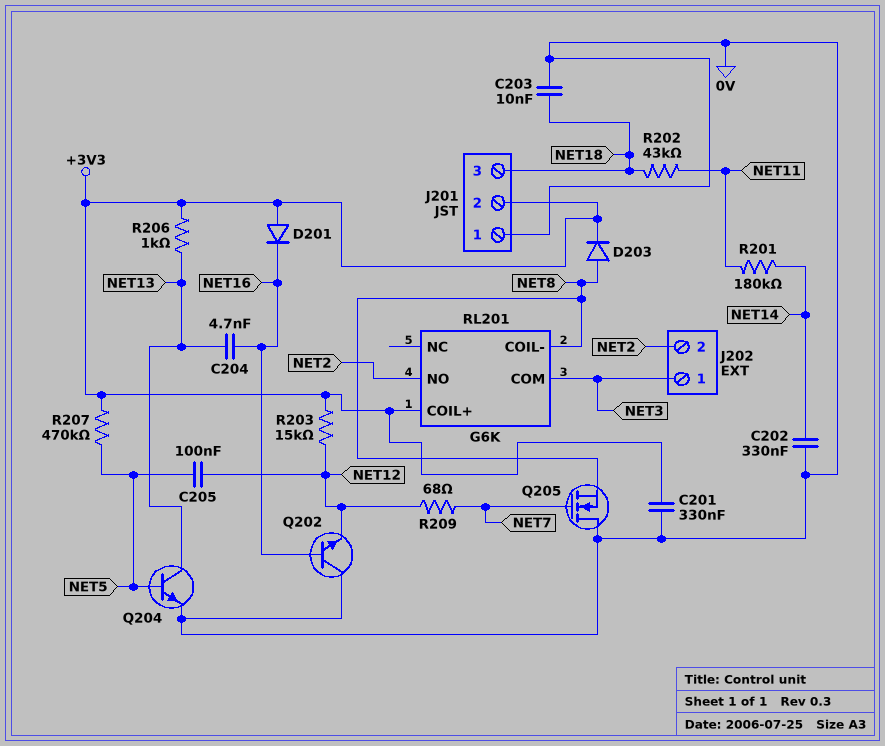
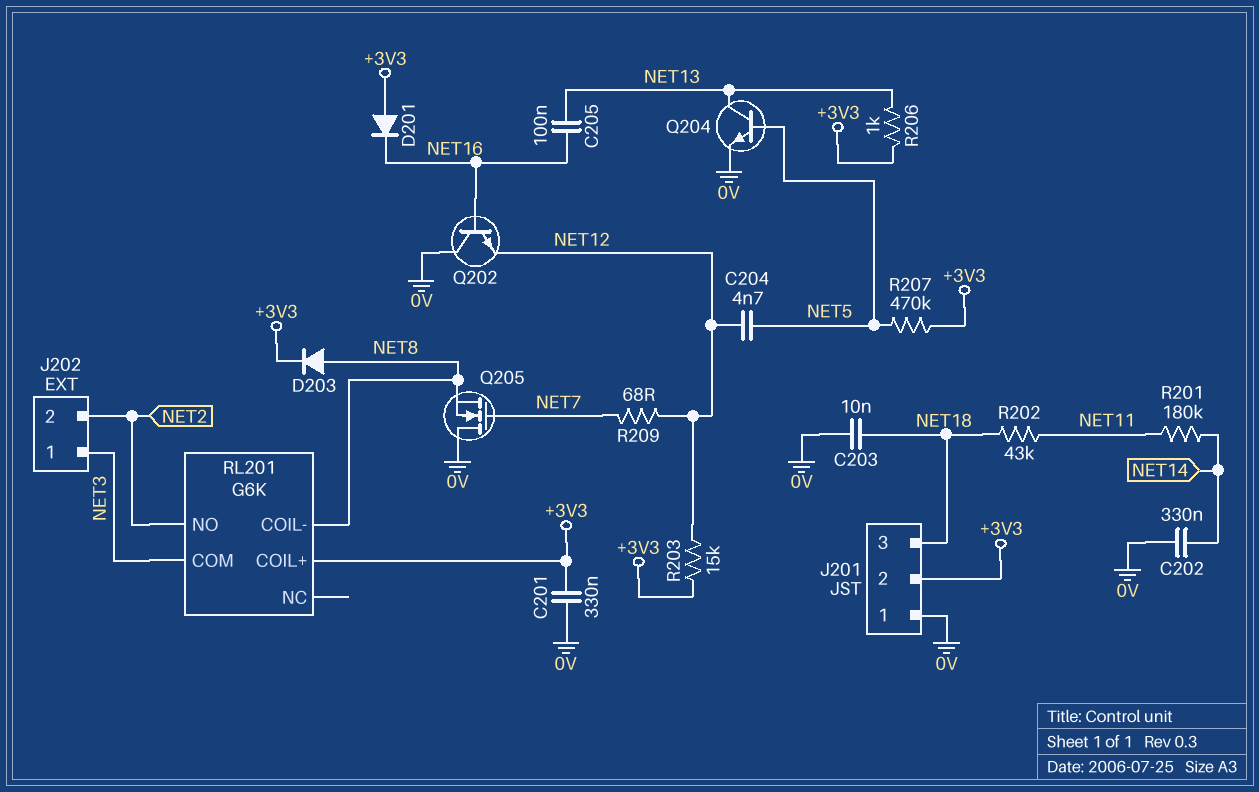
C204: 4.7nF (NET13, NET16) -> 4.7nF (NET5, NET12)
C205: 100nF (NET5, NET12) -> 100nF (NET13, NET16)

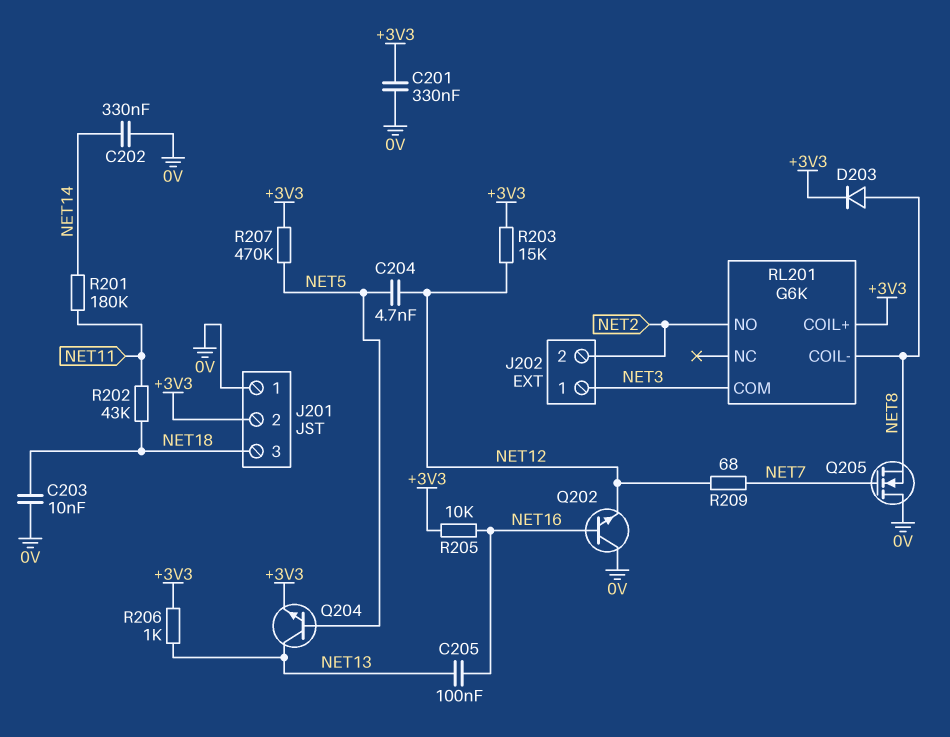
D201: diode (A +3V3, K NET16) -> none
Q204: NPN (B NET5, C NET13, E 0V) -> NPN (B NET5, C NET13, E +3V3)
R205: none -> 10k (+3V3, NET16)

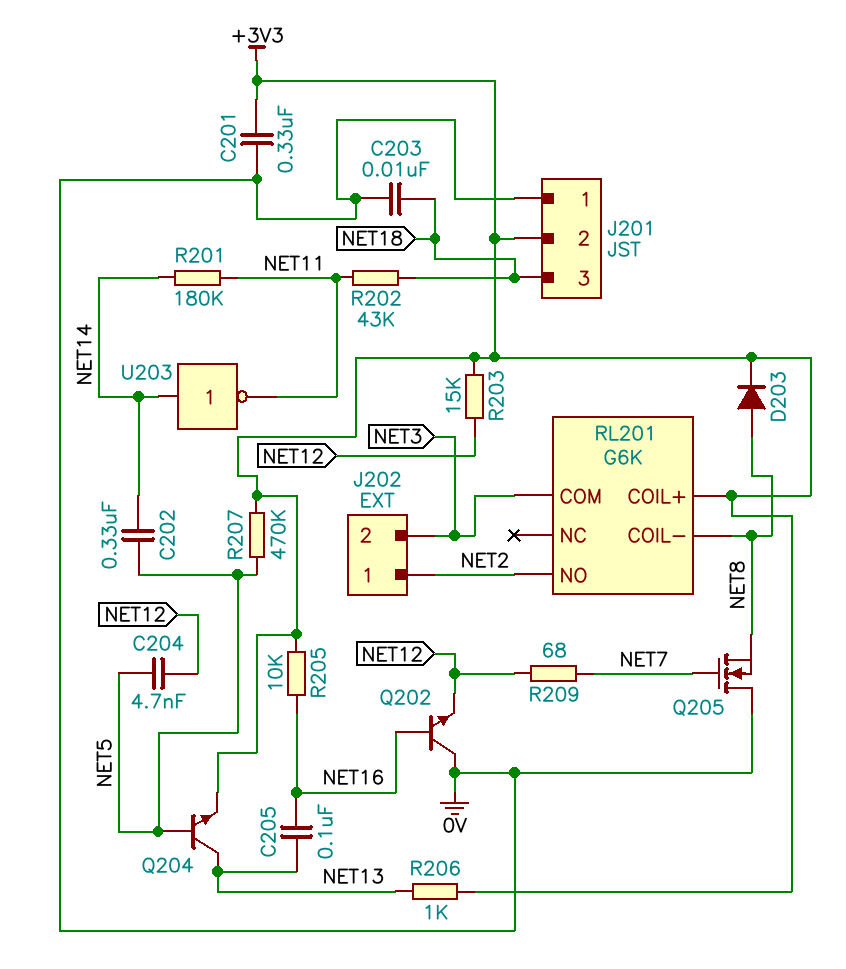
C202: 330nF (0V, NET14) -> 330nF (NET5, NET14)
J202 pin 1: NET3 -> NET2
J202 pin 2: NET2 -> NET3
U203: none -> NOT (in NET14, out NET11)

